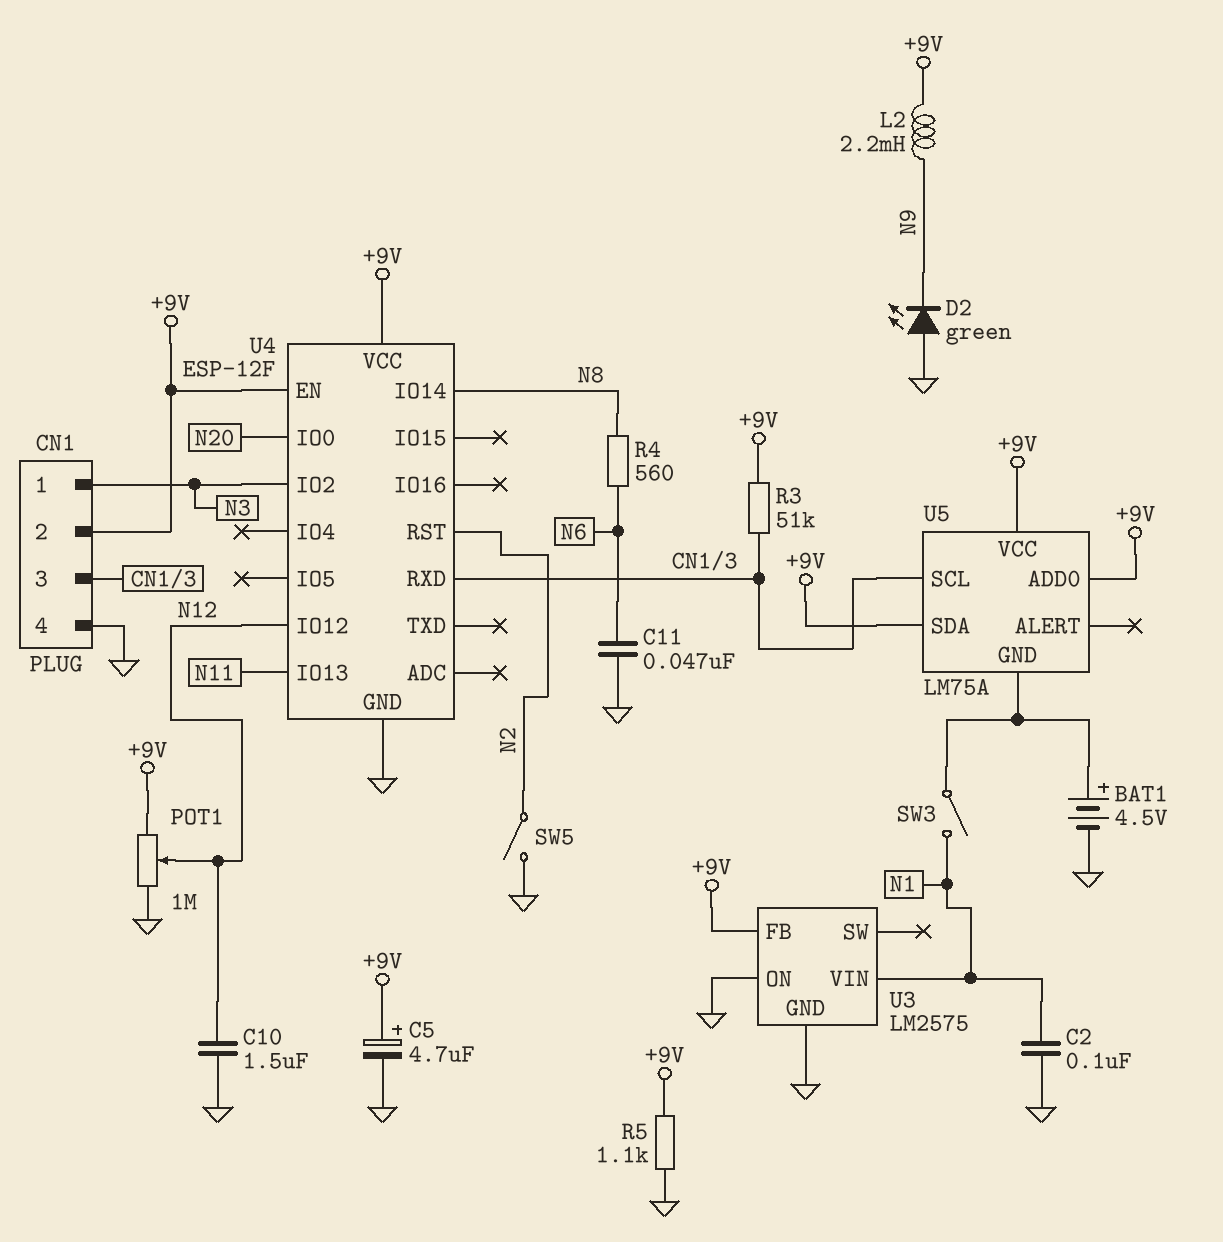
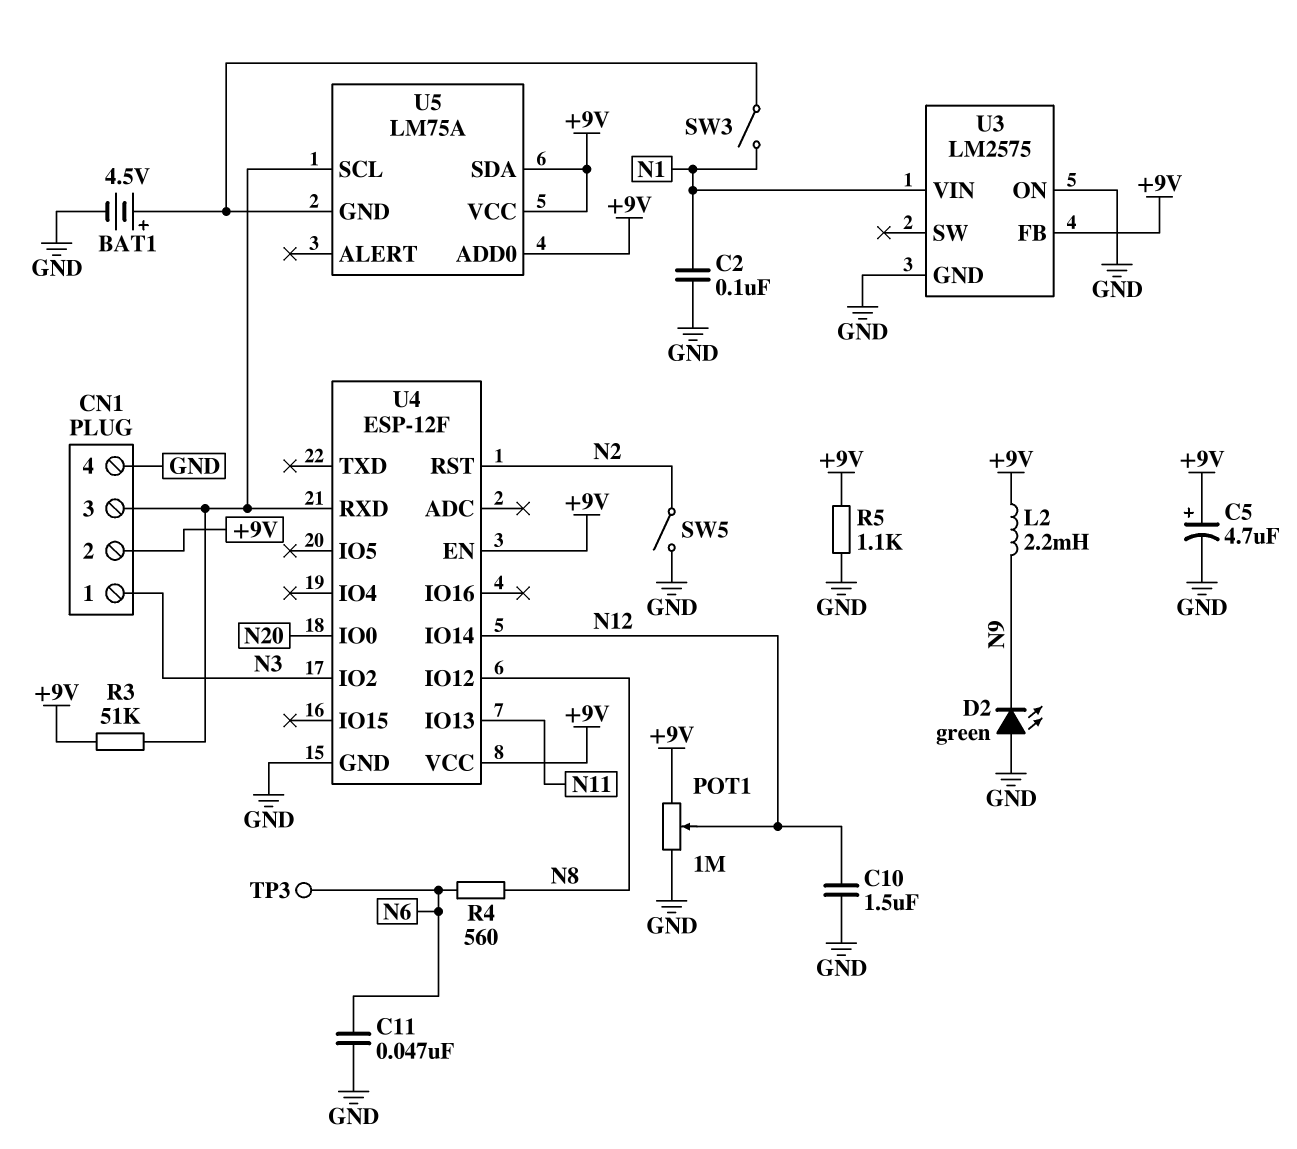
TP3: none -> test point (N6)
U4 pin IO12: N12 -> N8
U4 pin IO14: N8 -> N12

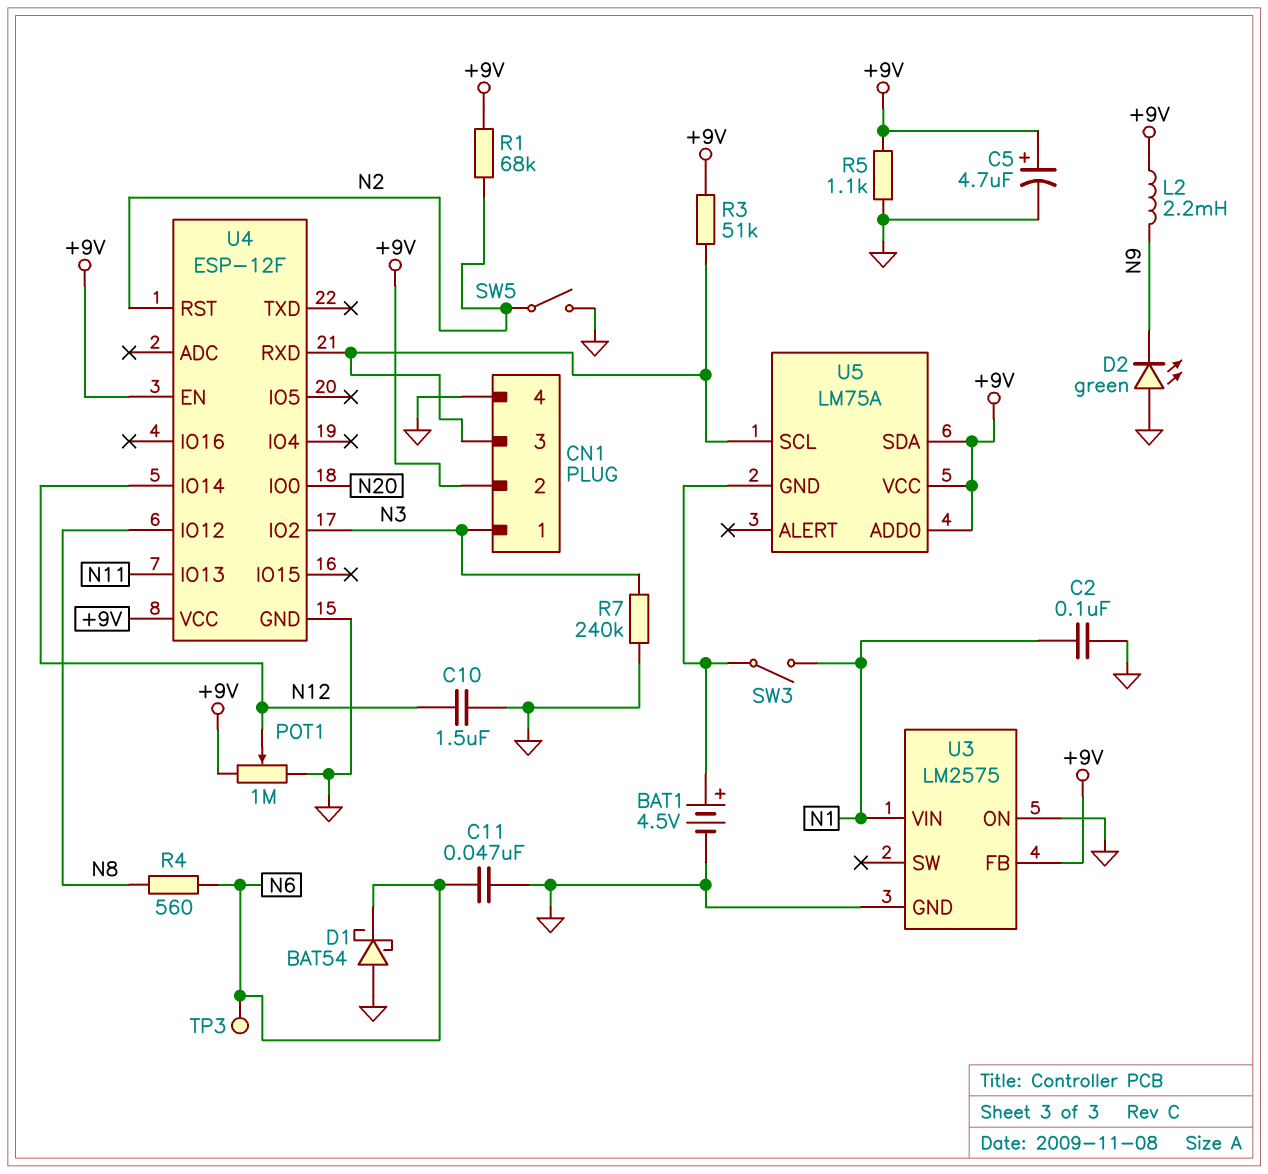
D1: none -> schottky BAT54 (A GND, K N6)
R1: none -> 68k (+9V, N2)
R7: none -> 240k (GND, N3)

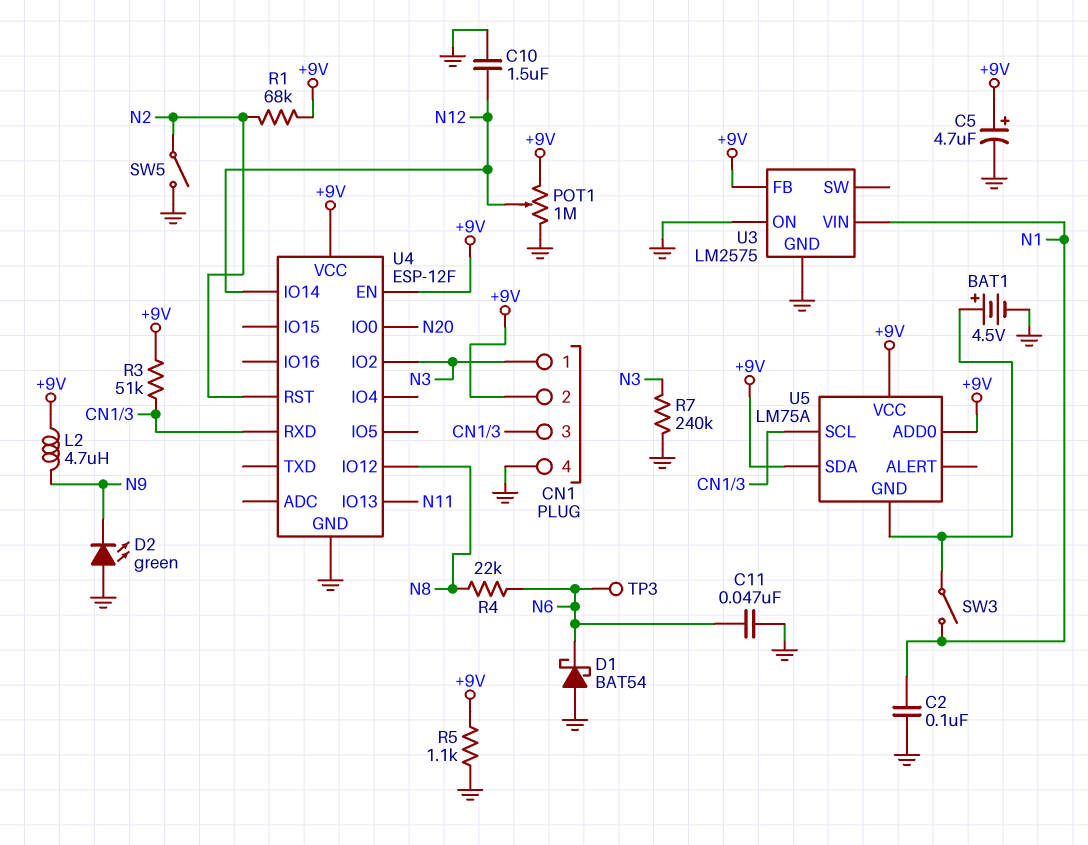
L2: 2.2mH (+9V, N9) -> 4.7uH (+9V, N9)
R4: 560 (N6, N8) -> 22k (N6, N8)

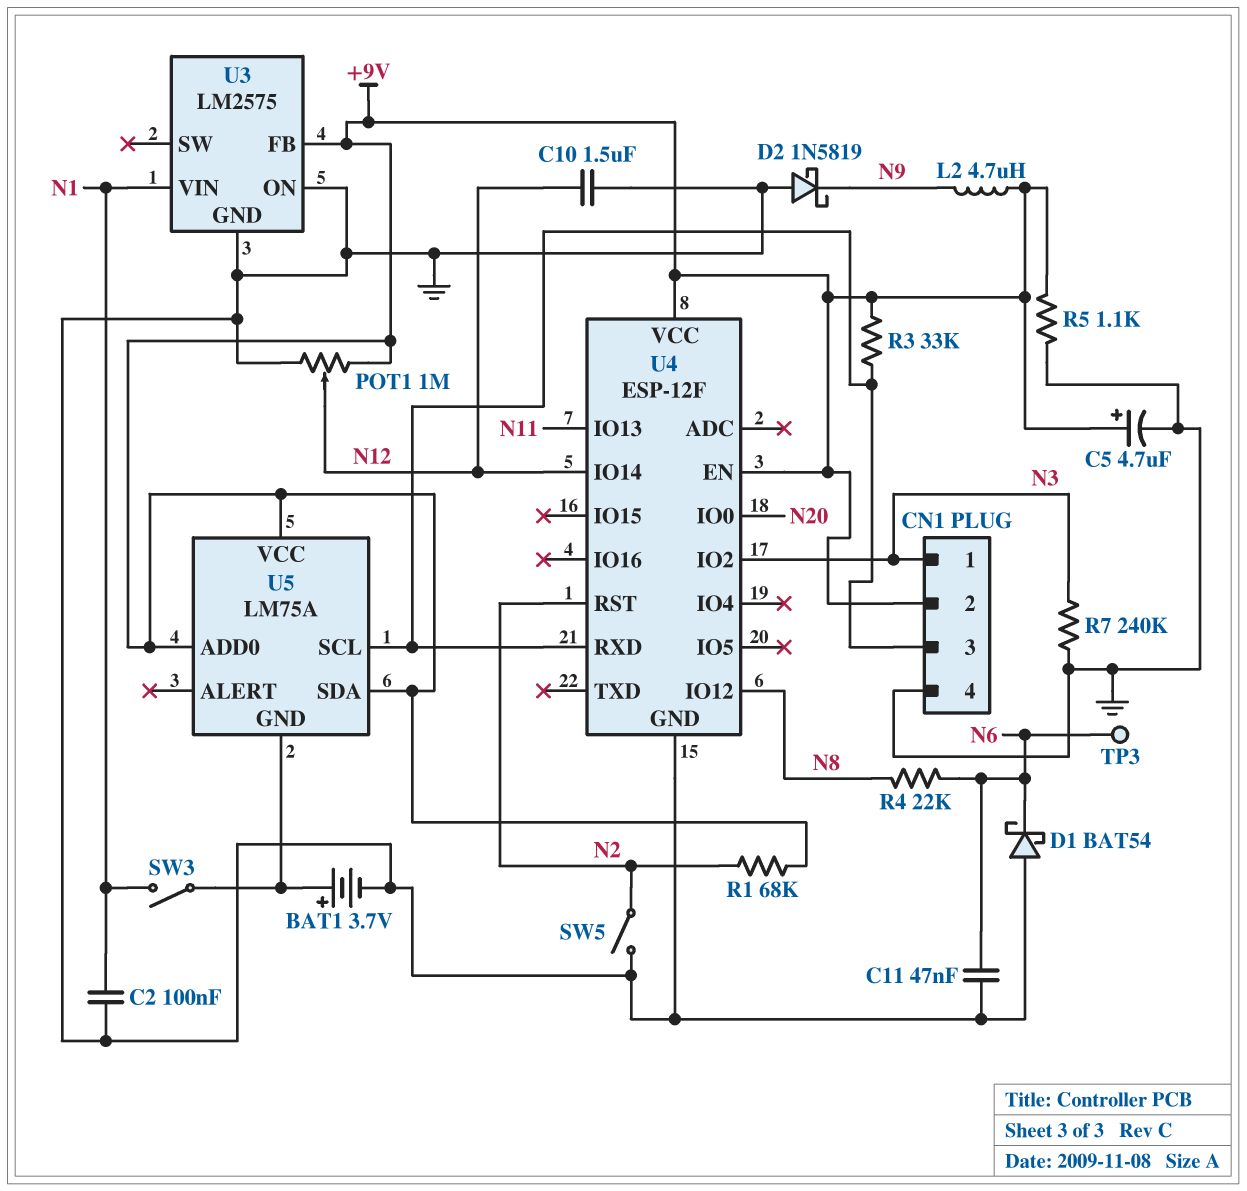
BAT1: 4.5V (plus U5/GND, minus GND) -> 3.7V (plus U5/GND, minus GND)
D2: LED green (A GND, K N9) -> schottky 1N5819 (A GND, K N9)
R3: 51k (+9V, CN1/3) -> 33k (+9V, CN1/3)

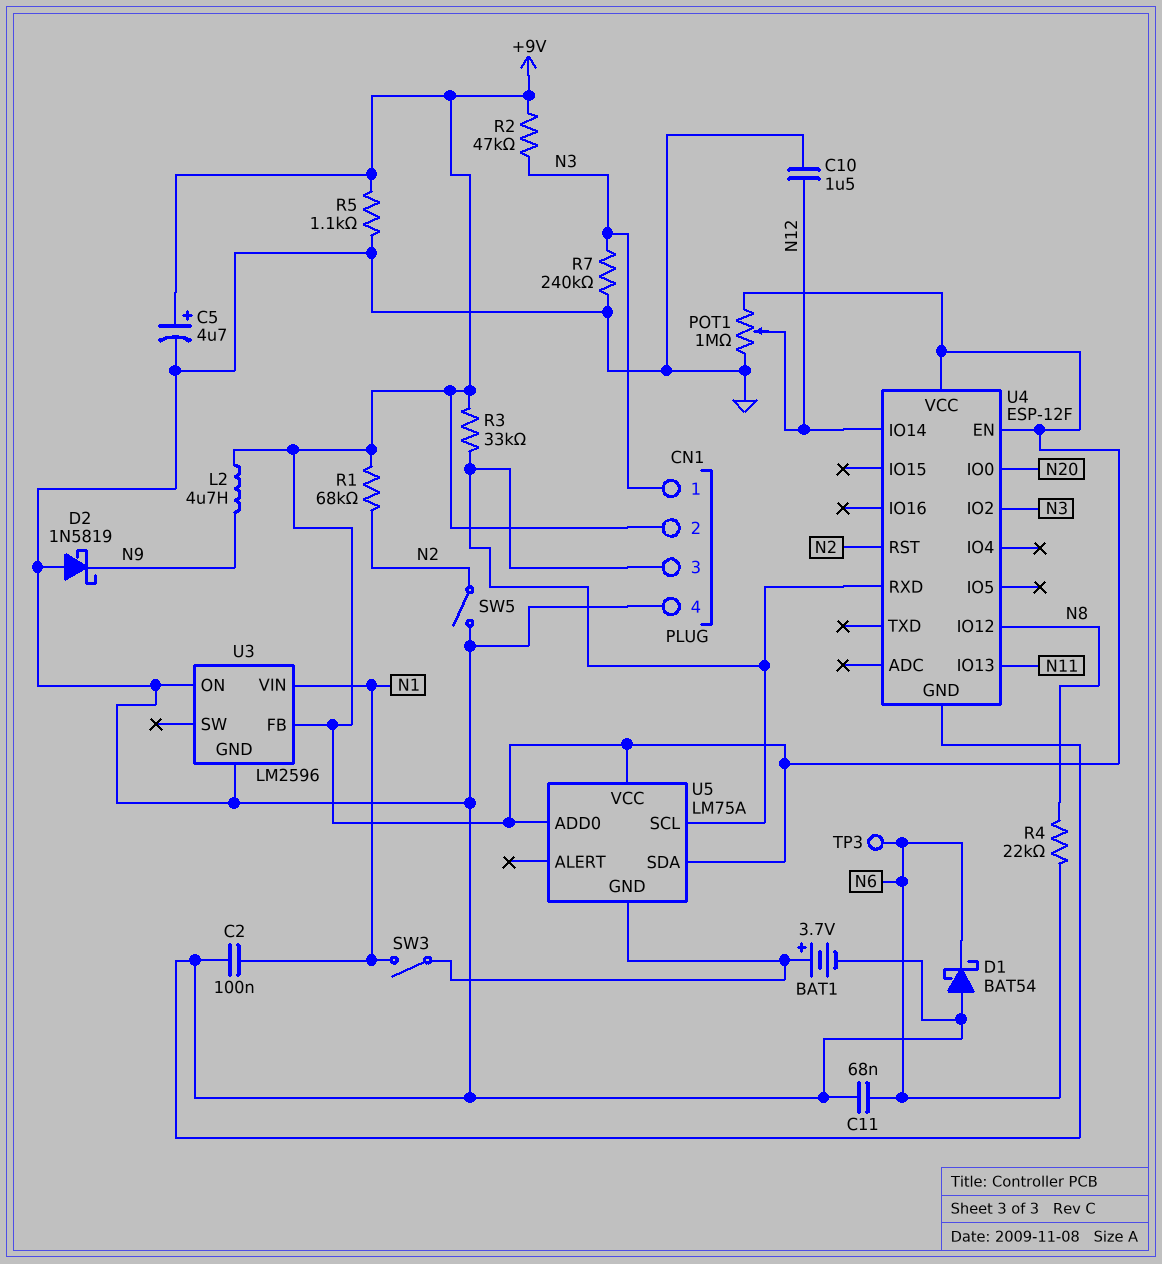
C11: 47nF (GND, N6) -> 68nF (GND, N6)
R2: none -> 47k (+9V, N3)
U3: LM2575 -> LM2596

